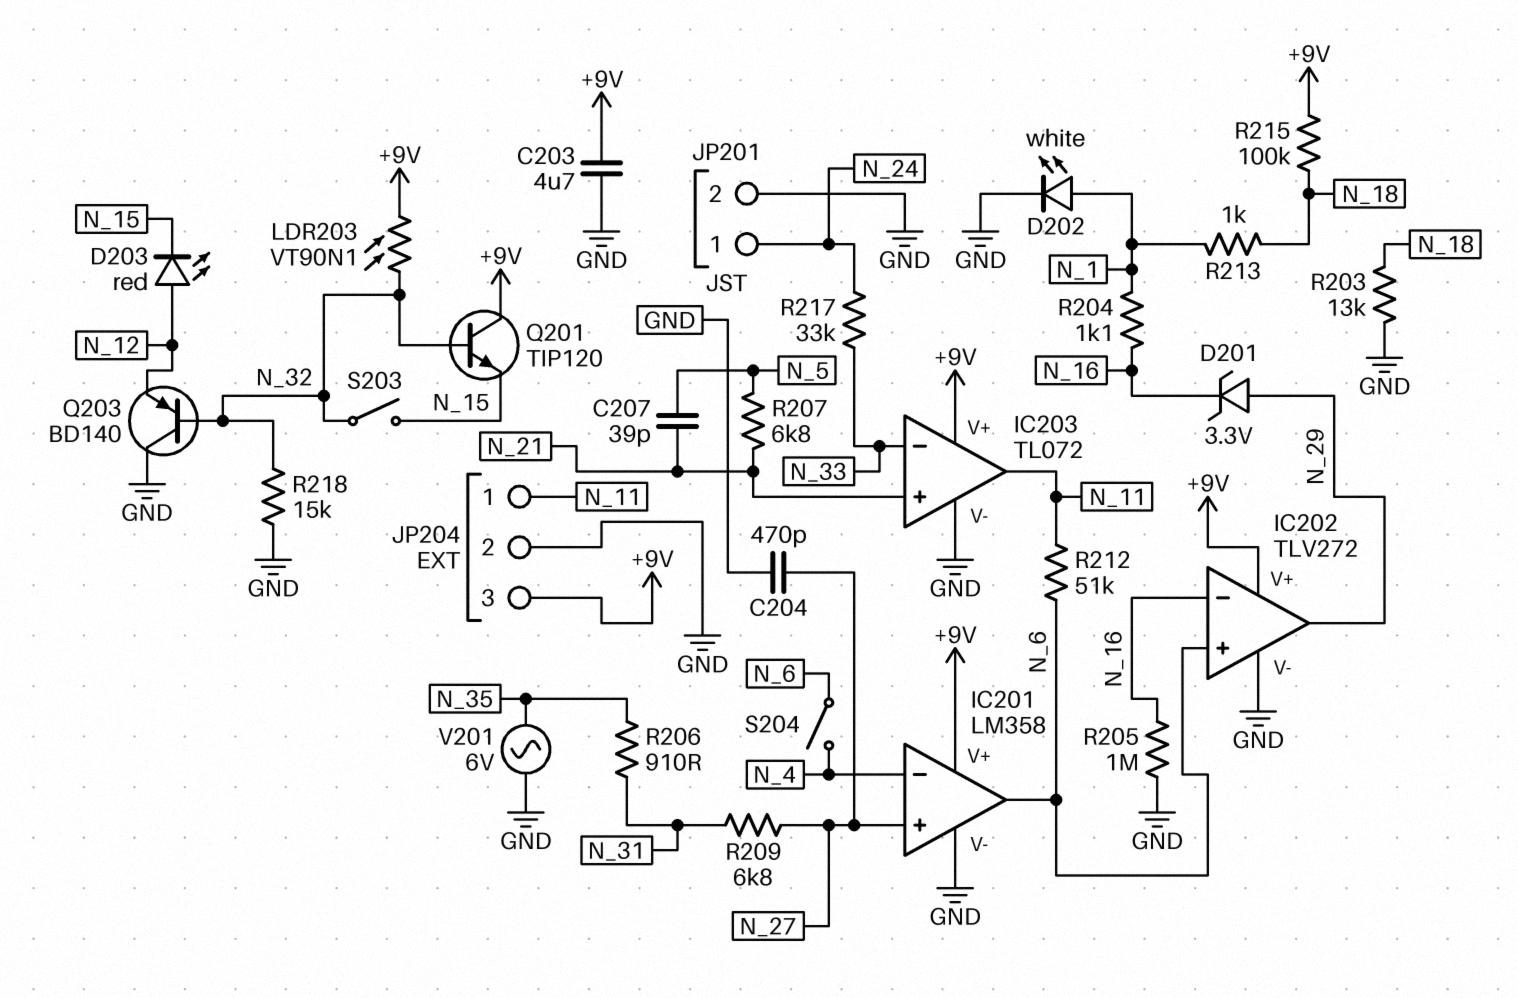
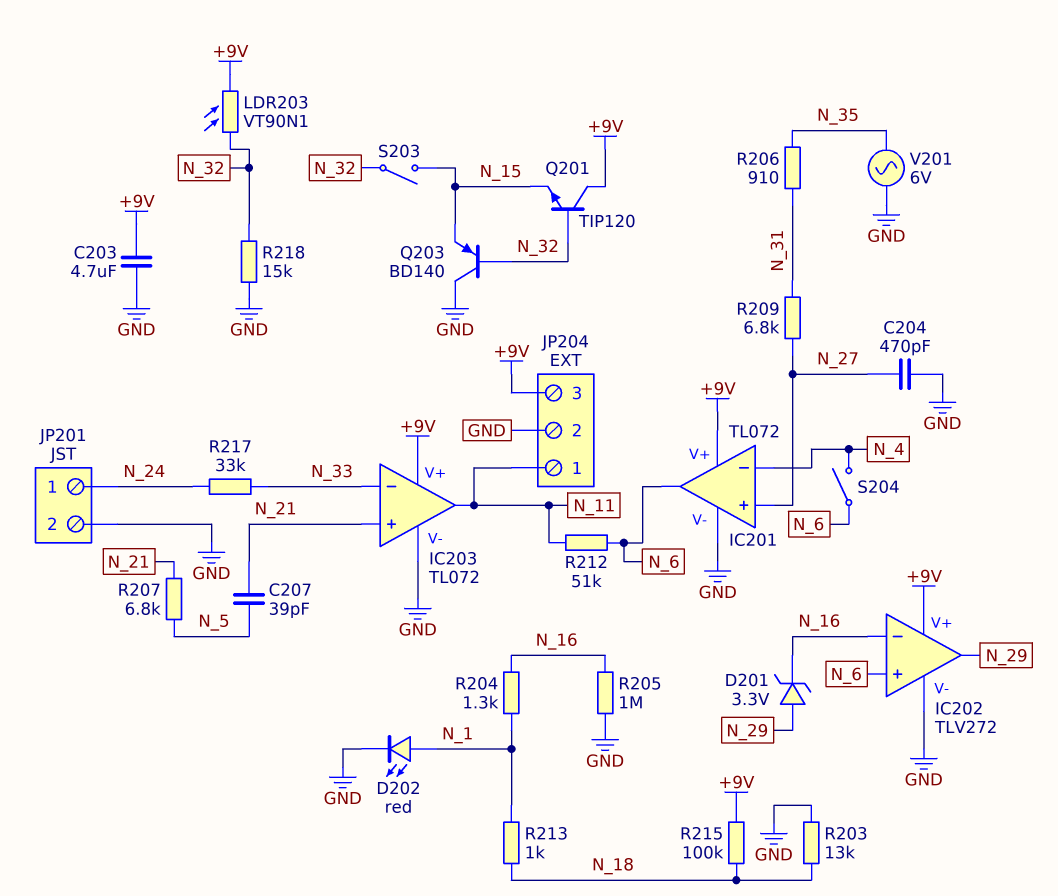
D202: LED white (A N_1, K GND) -> LED red (A N_1, K GND)
D203: LED red (A N_12, K N_15) -> none
IC201: LM358 -> TL072
Q203: PNP BD140 (B N_32, C GND, E N_12) -> PNP BD140 (B N_32, C GND, E N_15)
R204: 1.1k (N_1, N_16) -> 1.3k (N_1, N_16)

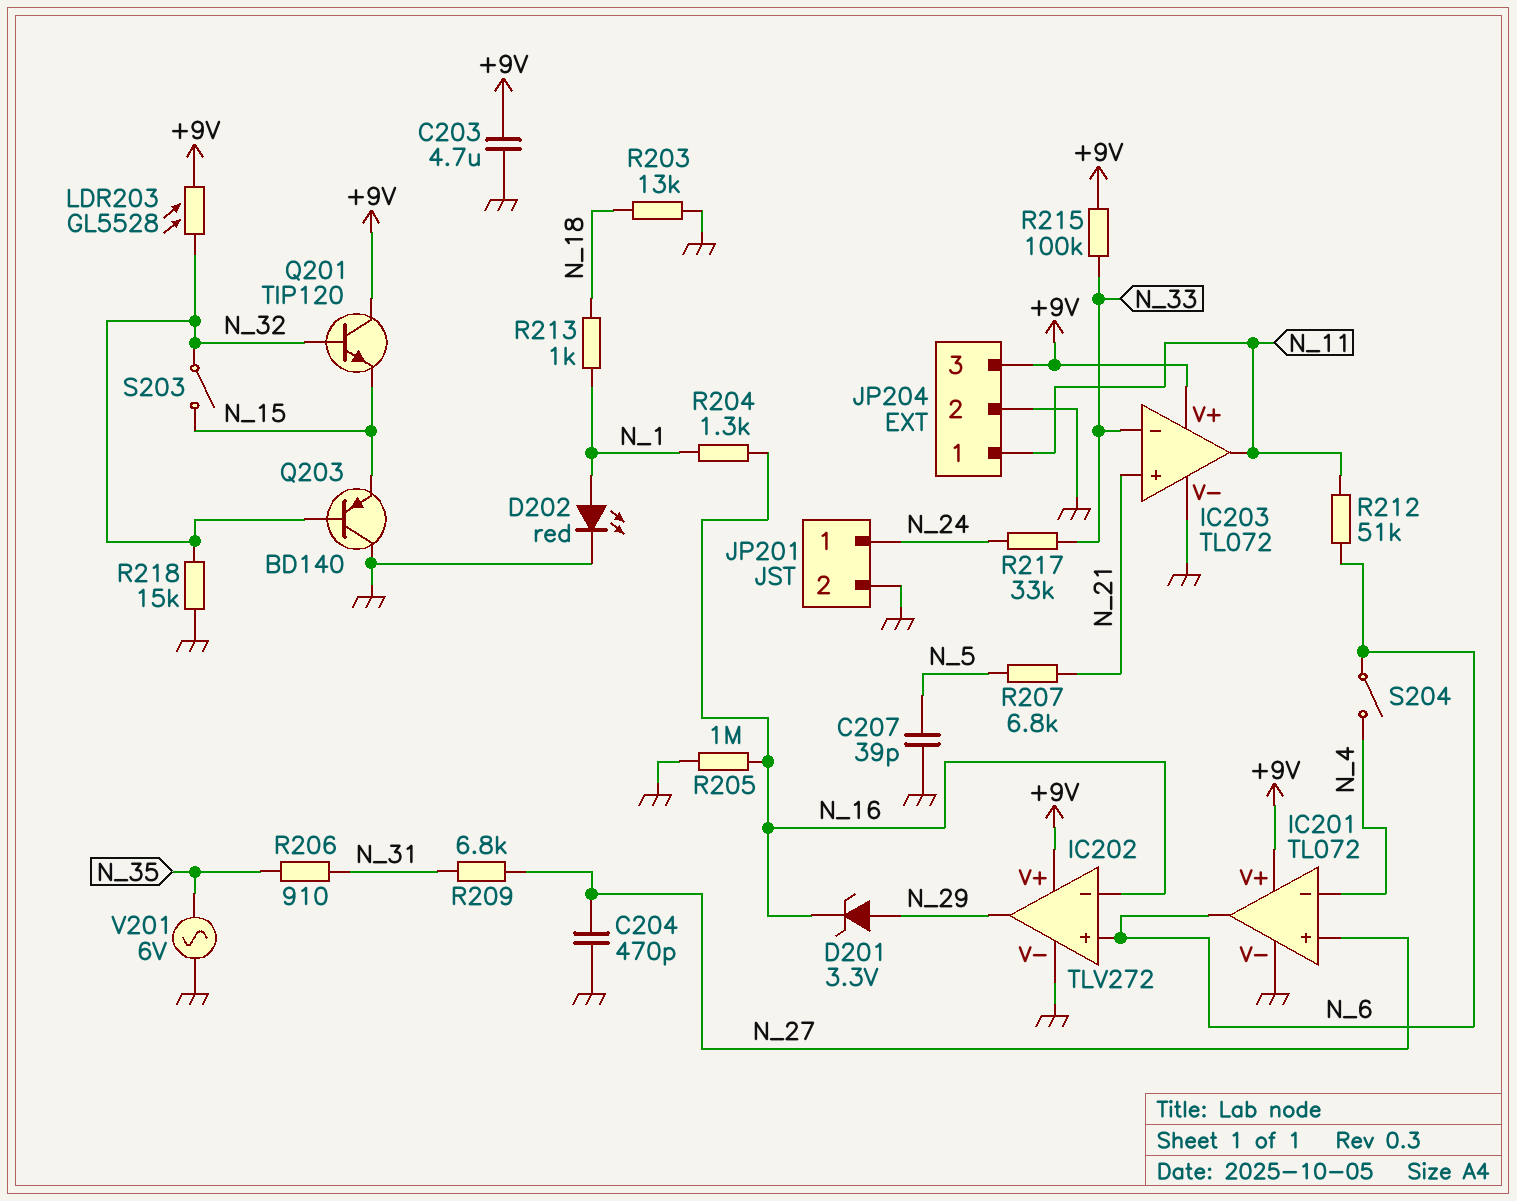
C207: 39pF (N_5, N_21) -> 39pF (GND, N_5)
LDR203: VT90N1 (+9V, N_32) -> GL5528 (+9V, N_32)
R215: 100k (+9V, N_18) -> 100k (+9V, N_33)

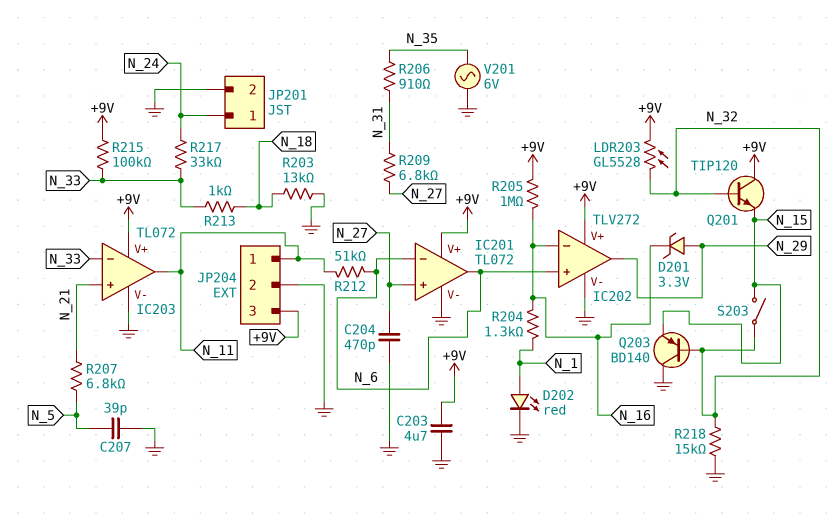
IC201 pin in-: N_4 -> N_6
R205: 1M (GND, N_16) -> 1M (+9V, N_16)
R213: 1k (N_1, N_18) -> 1k (N_18, N_33)
S204: switch (N_4, N_6) -> none

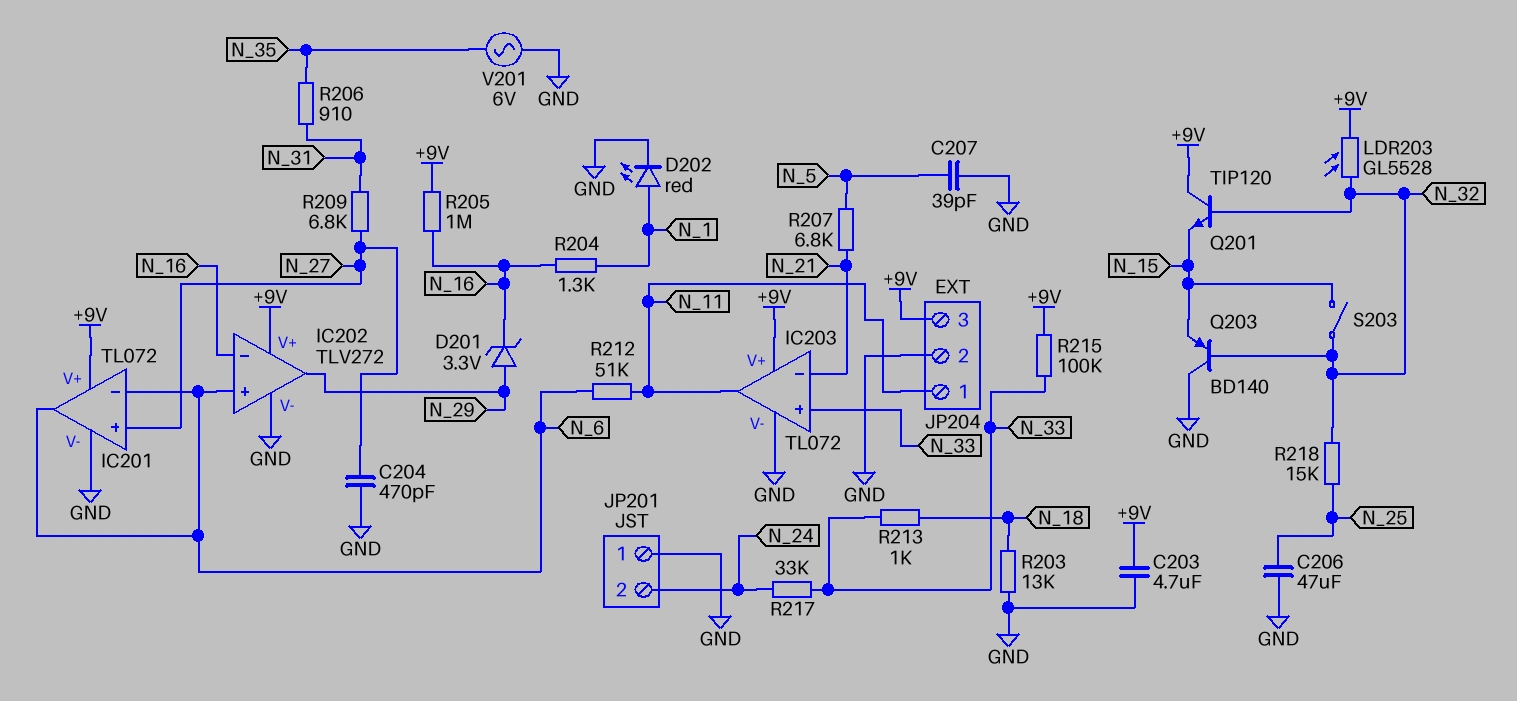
C206: none -> 47uF (GND, N_25)
IC203 pin in+: N_21 -> N_33
IC203 pin in-: N_33 -> N_21
JP201 pin 1: N_24 -> GND
JP201 pin 2: GND -> N_24
R218: 15k (GND, N_32) -> 15k (N_25, N_32)

